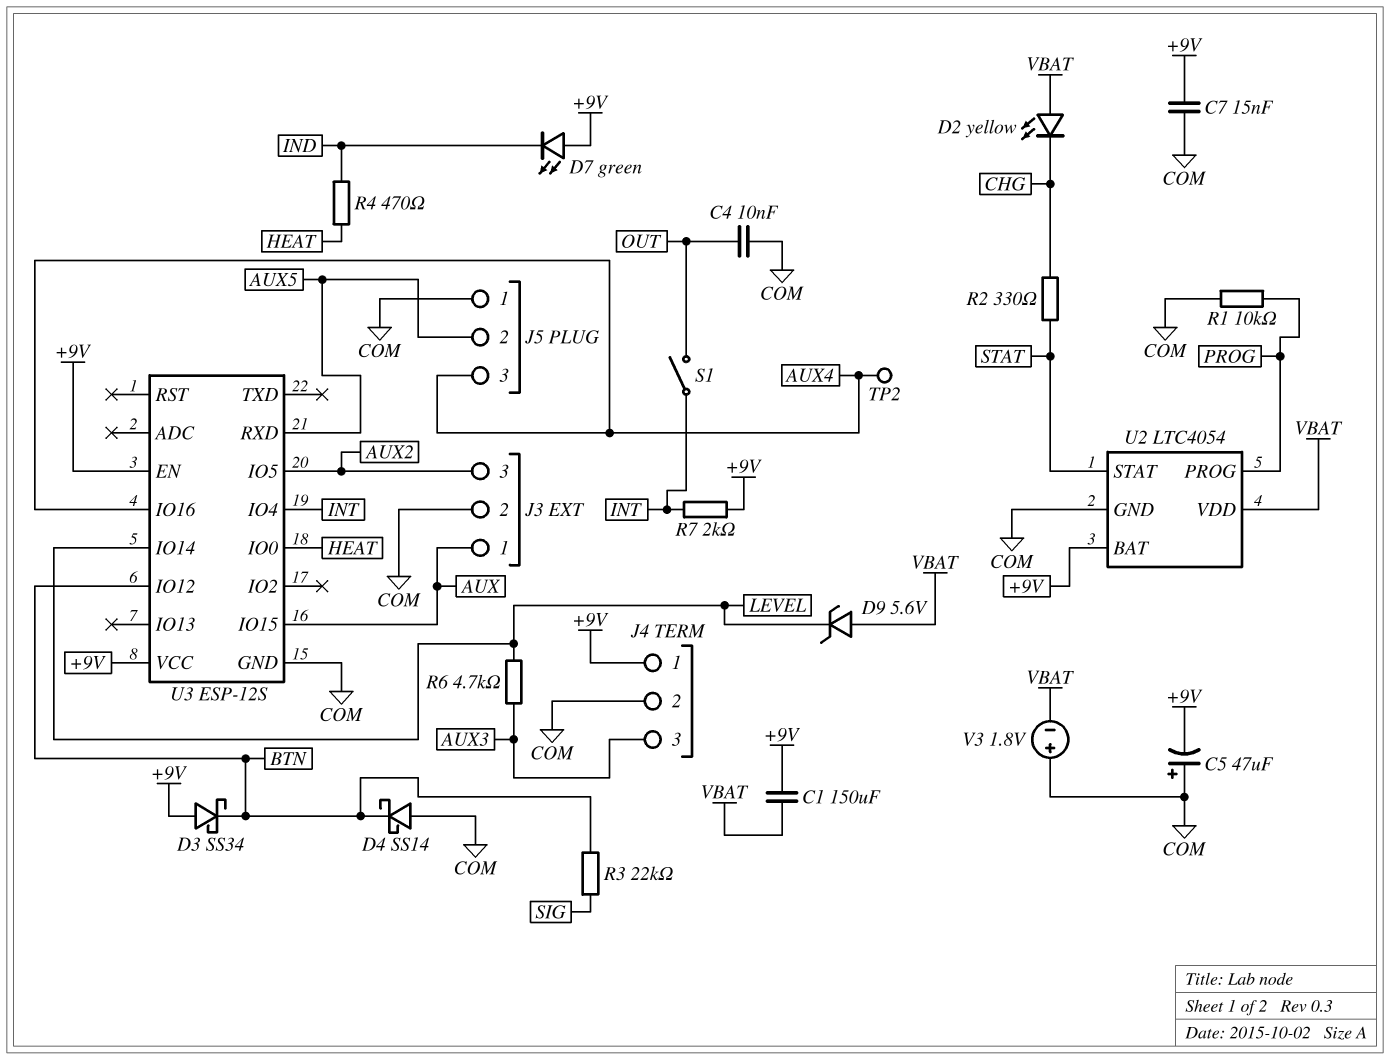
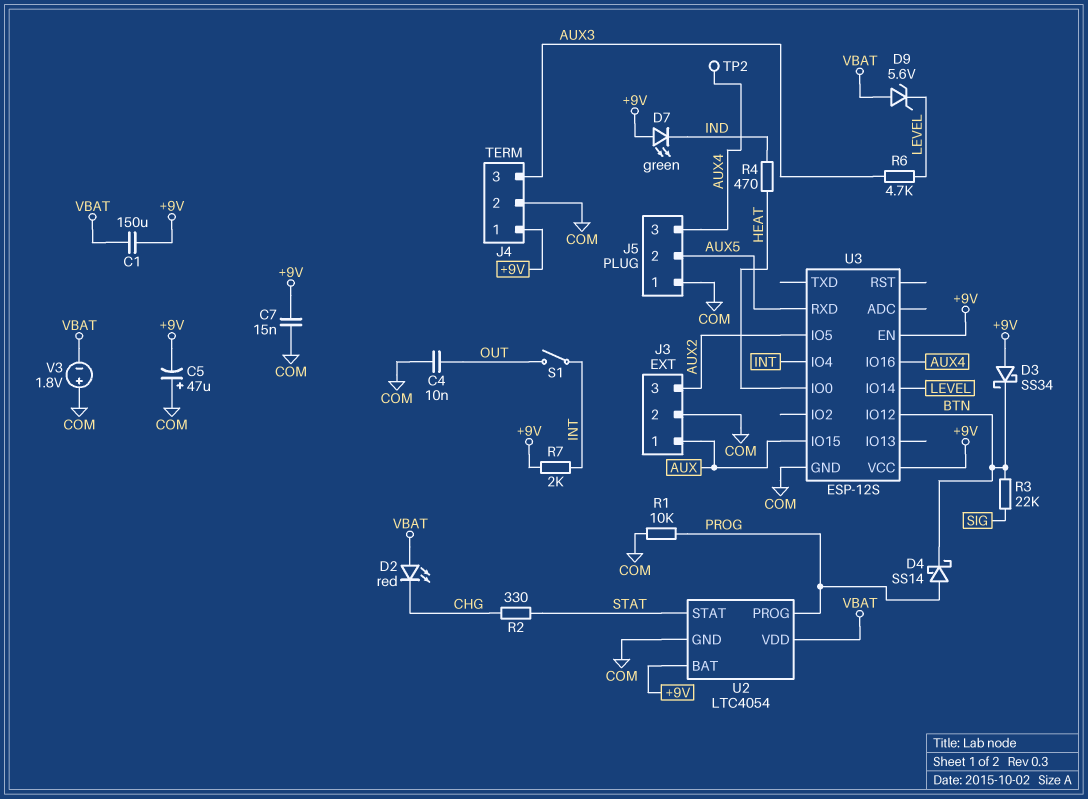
D2: LED yellow (A VBAT, K CHG) -> LED red (A VBAT, K CHG)
D4: schottky SS14 (A COM, K BTN) -> schottky SS14 (A PROG, K BTN)

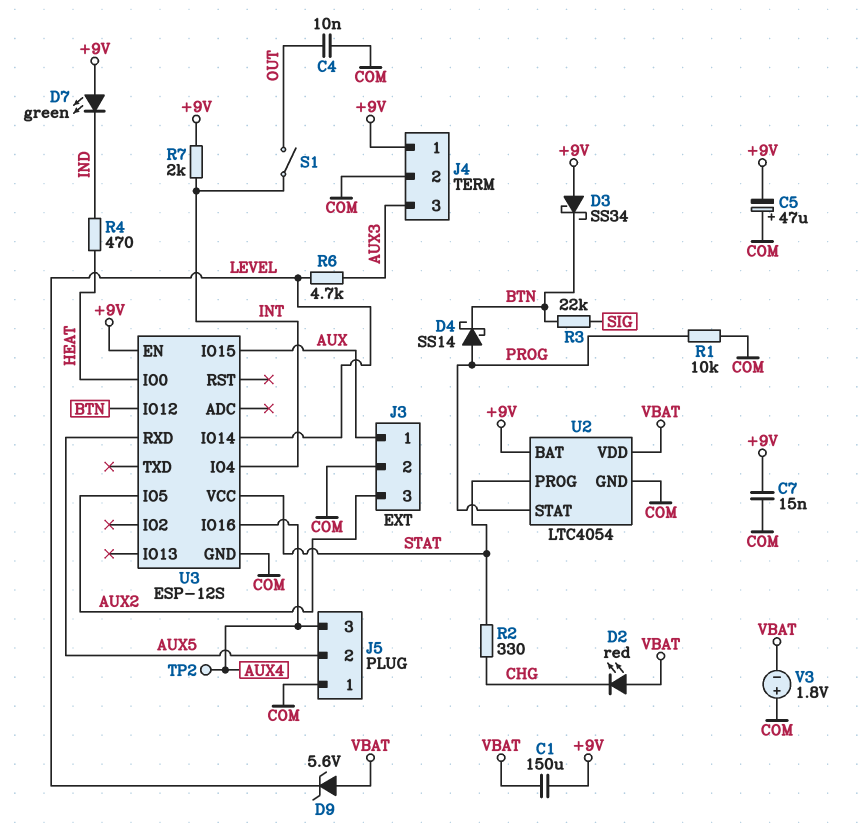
U2 pin PROG: PROG -> STAT
U2 pin STAT: STAT -> PROG
U3 pin VCC: +9V -> STAT

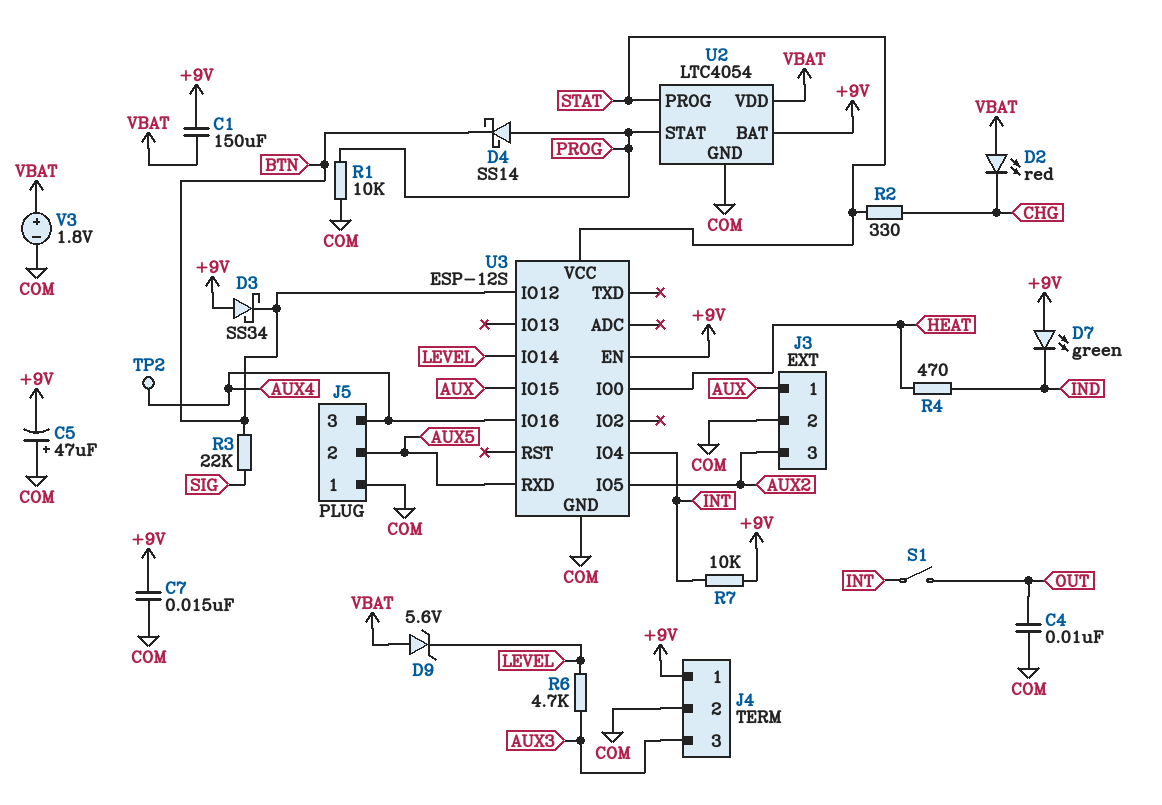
R7: 2k (+9V, INT) -> 10k (+9V, INT)
V3: 1.8V (plus COM, minus VBAT) -> 1.8V (plus VBAT, minus COM)

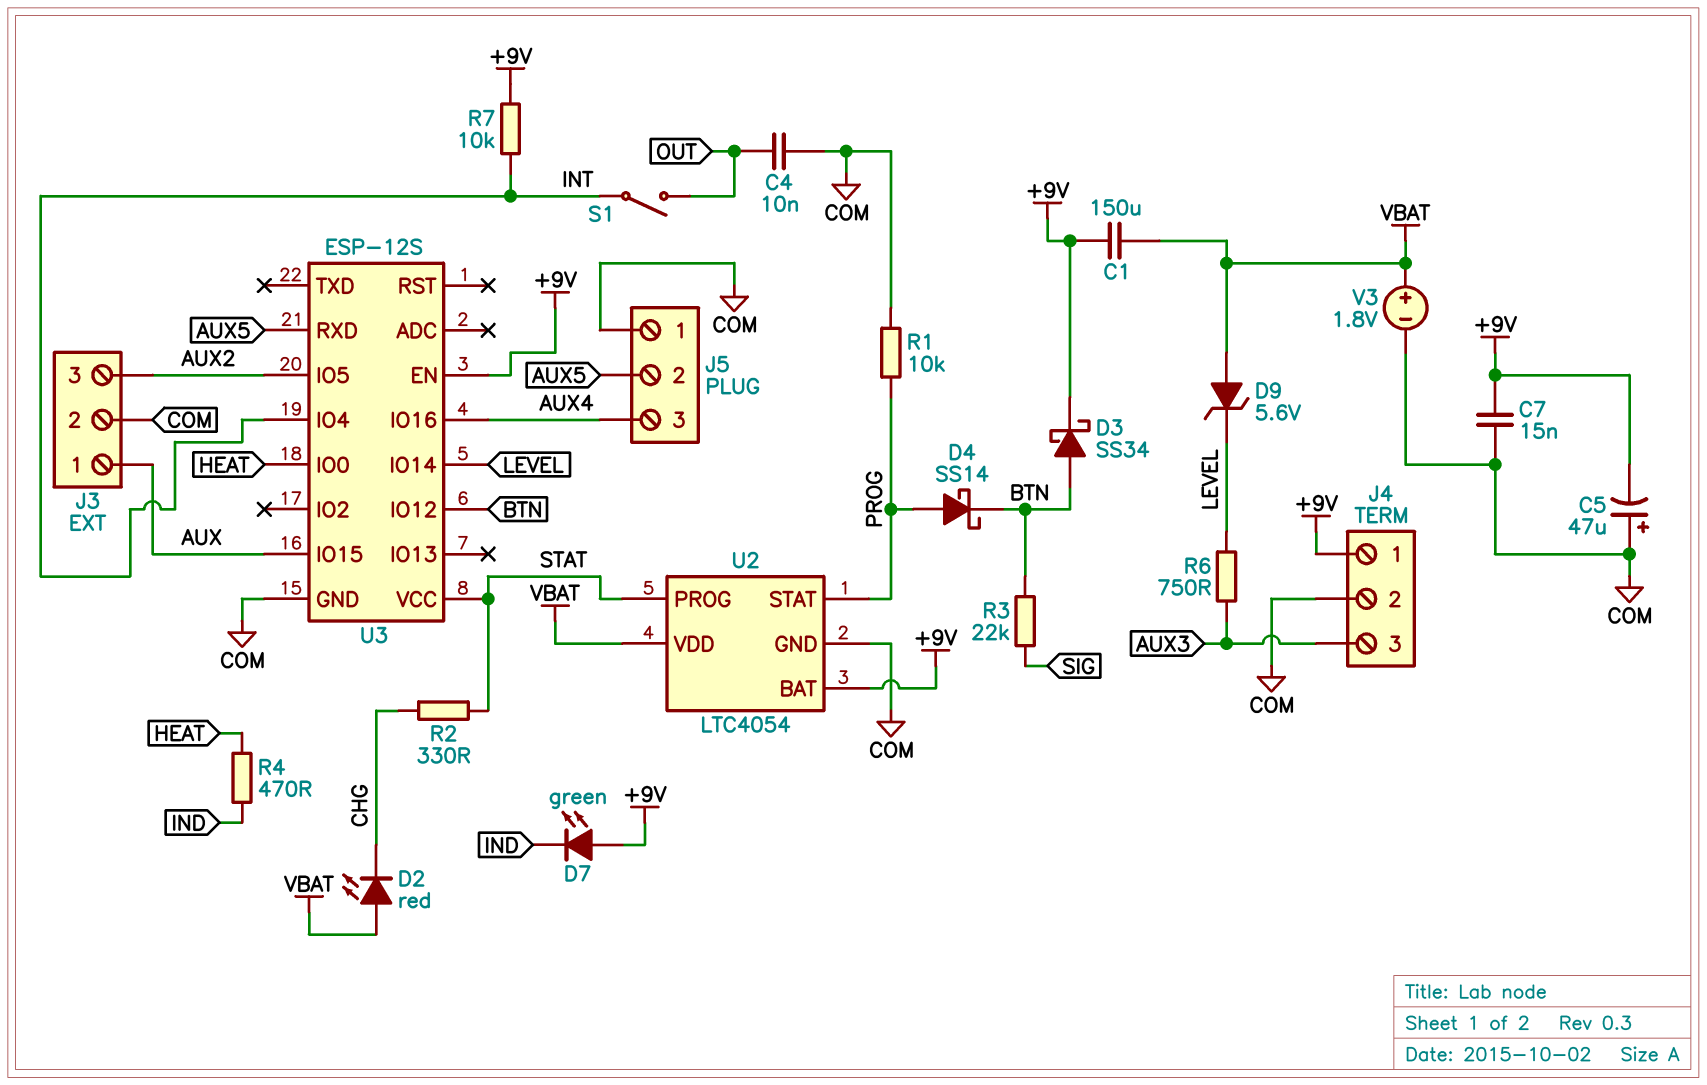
D3: schottky SS34 (A +9V, K BTN) -> schottky SS34 (A BTN, K +9V)
R6: 4.7k (AUX3, LEVEL) -> 750 (AUX3, LEVEL)
TP2: test point (AUX4) -> none

